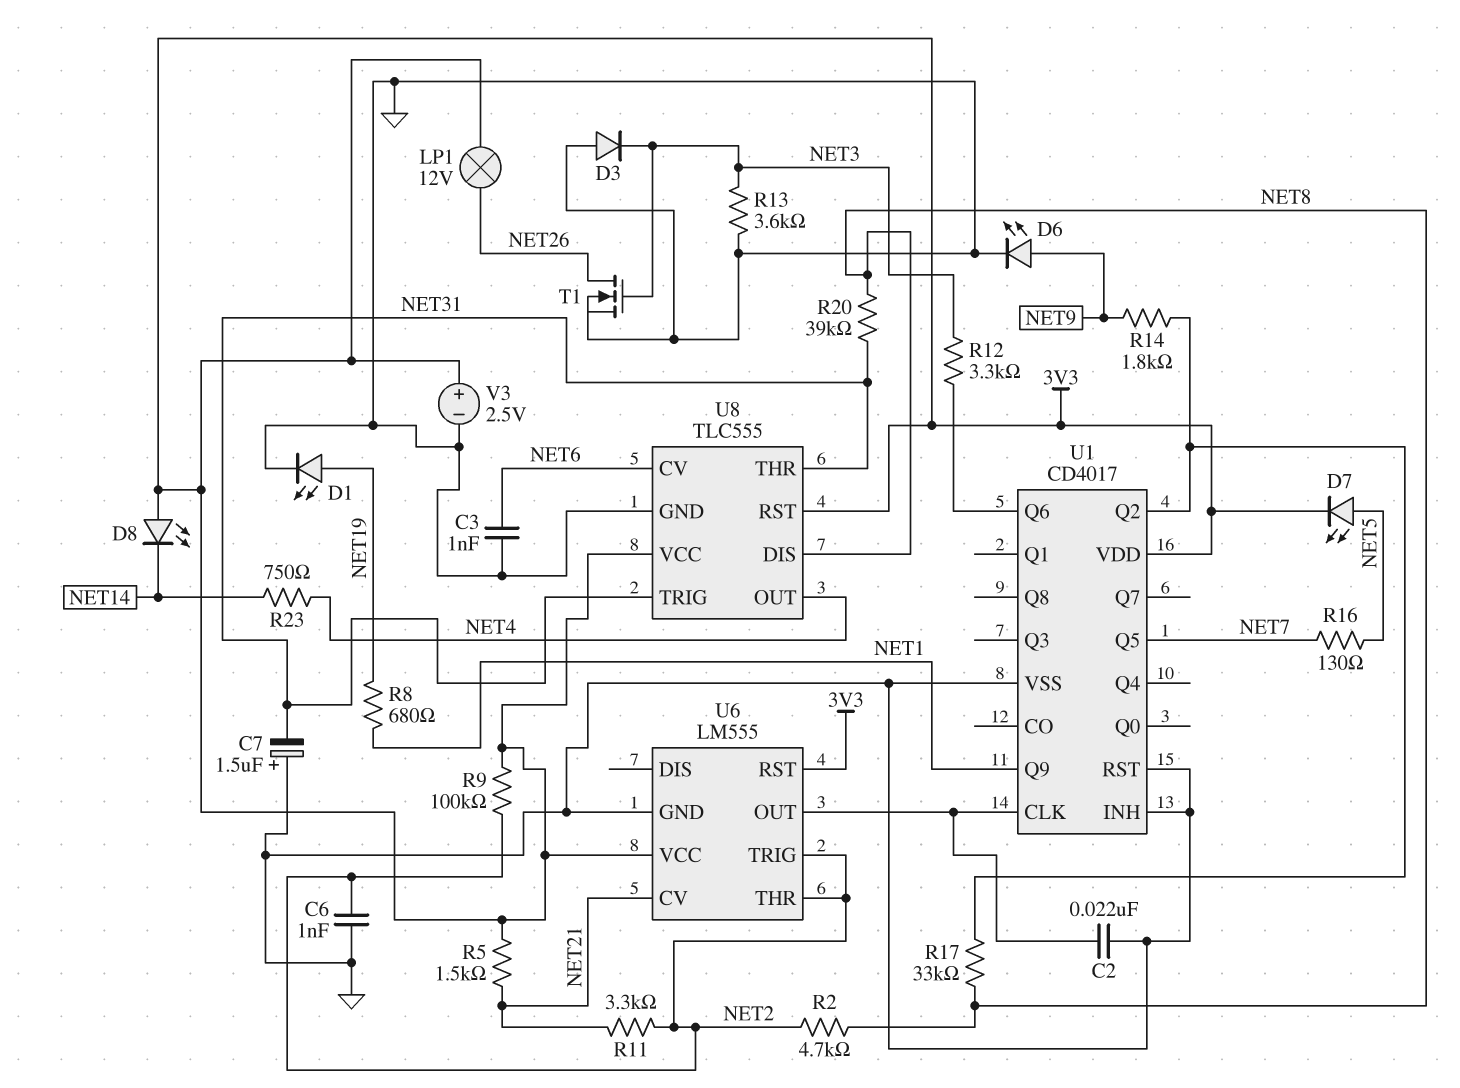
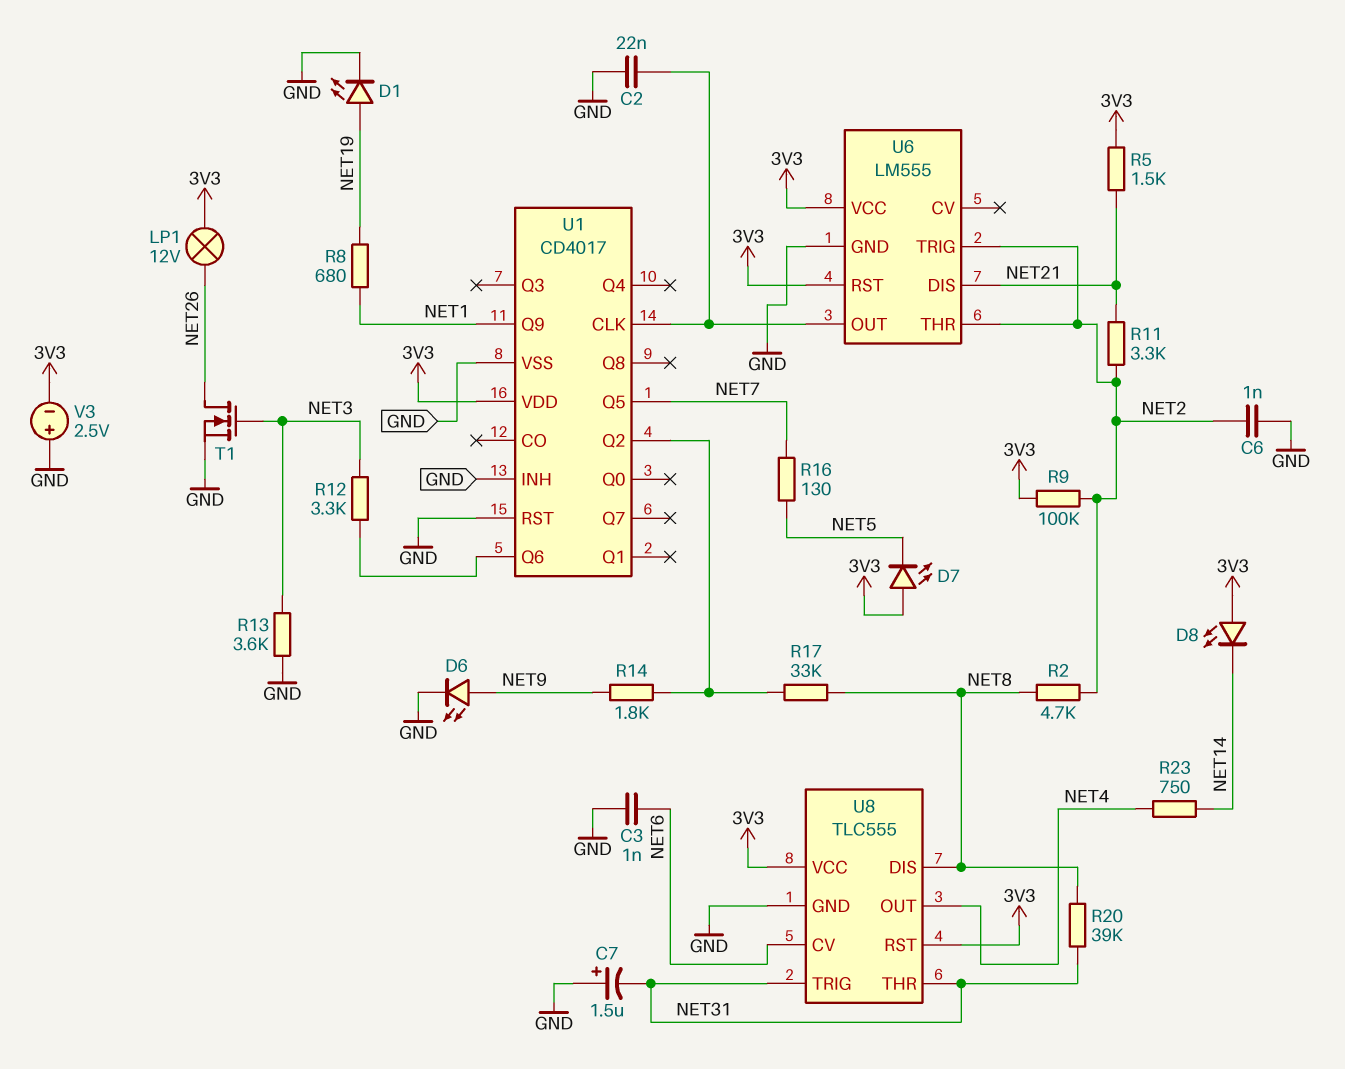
D3: diode (A GND, K NET3) -> none
D7: LED (A NET5, K 3V3) -> LED (A 3V3, K NET5)
U6 pin CV: NET21 -> none
U6 pin DIS: none -> NET21
V3: 2.5V (plus 3V3, minus GND) -> 2.5V (plus GND, minus 3V3)

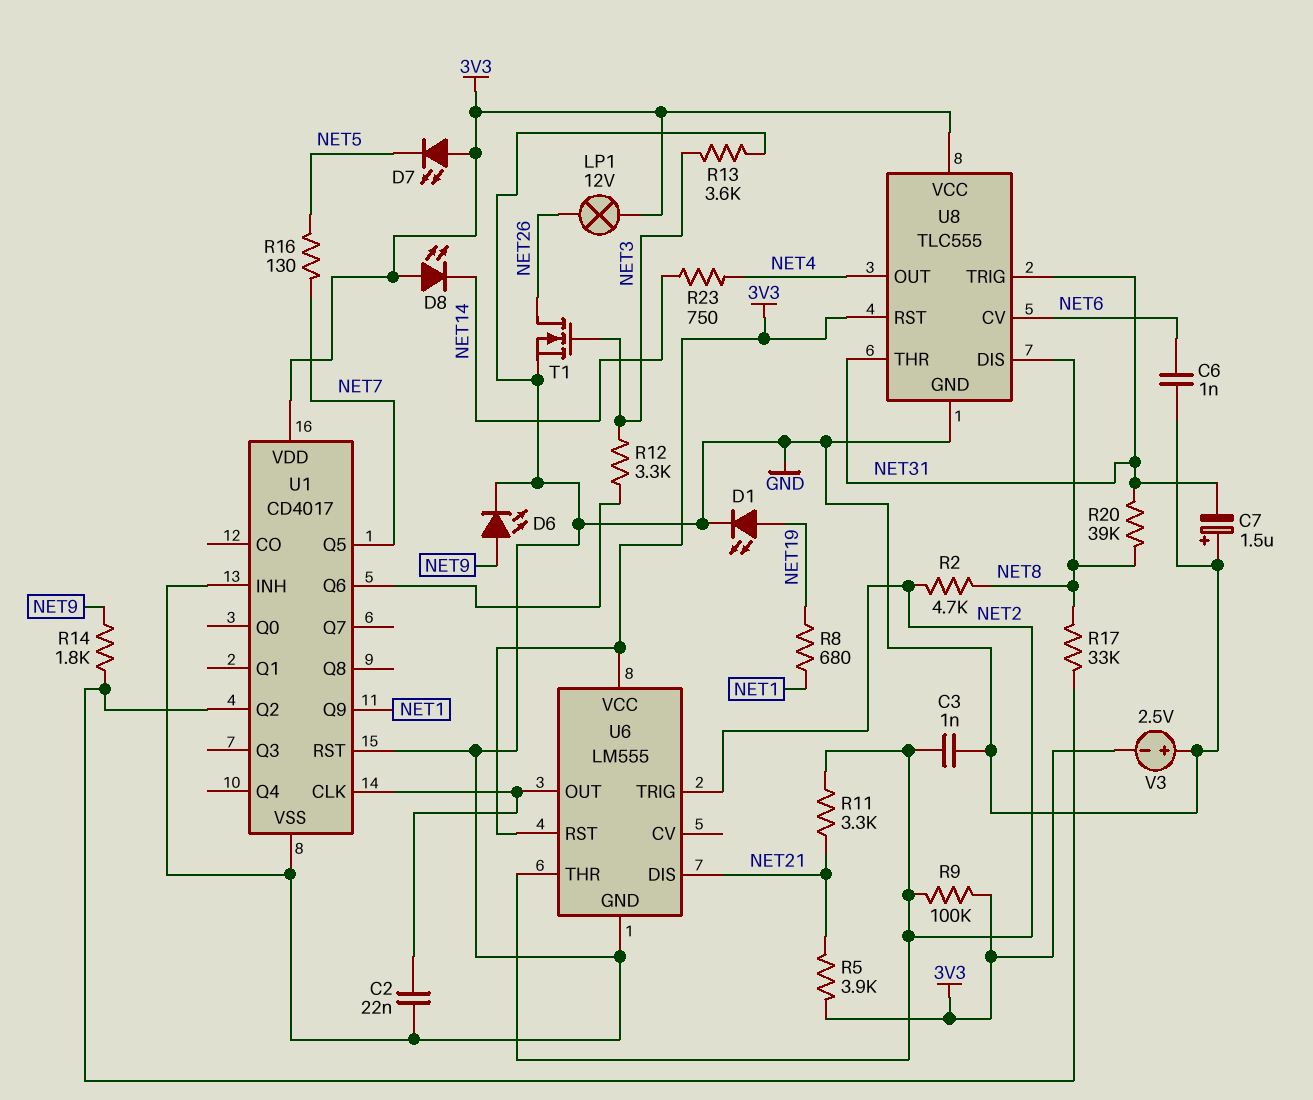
C3: 1nF (GND, NET6) -> 1nF (GND, NET2)
C6: 1nF (GND, NET2) -> 1nF (GND, NET6)
R5: 1.5k (3V3, NET21) -> 3.9k (3V3, NET21)

